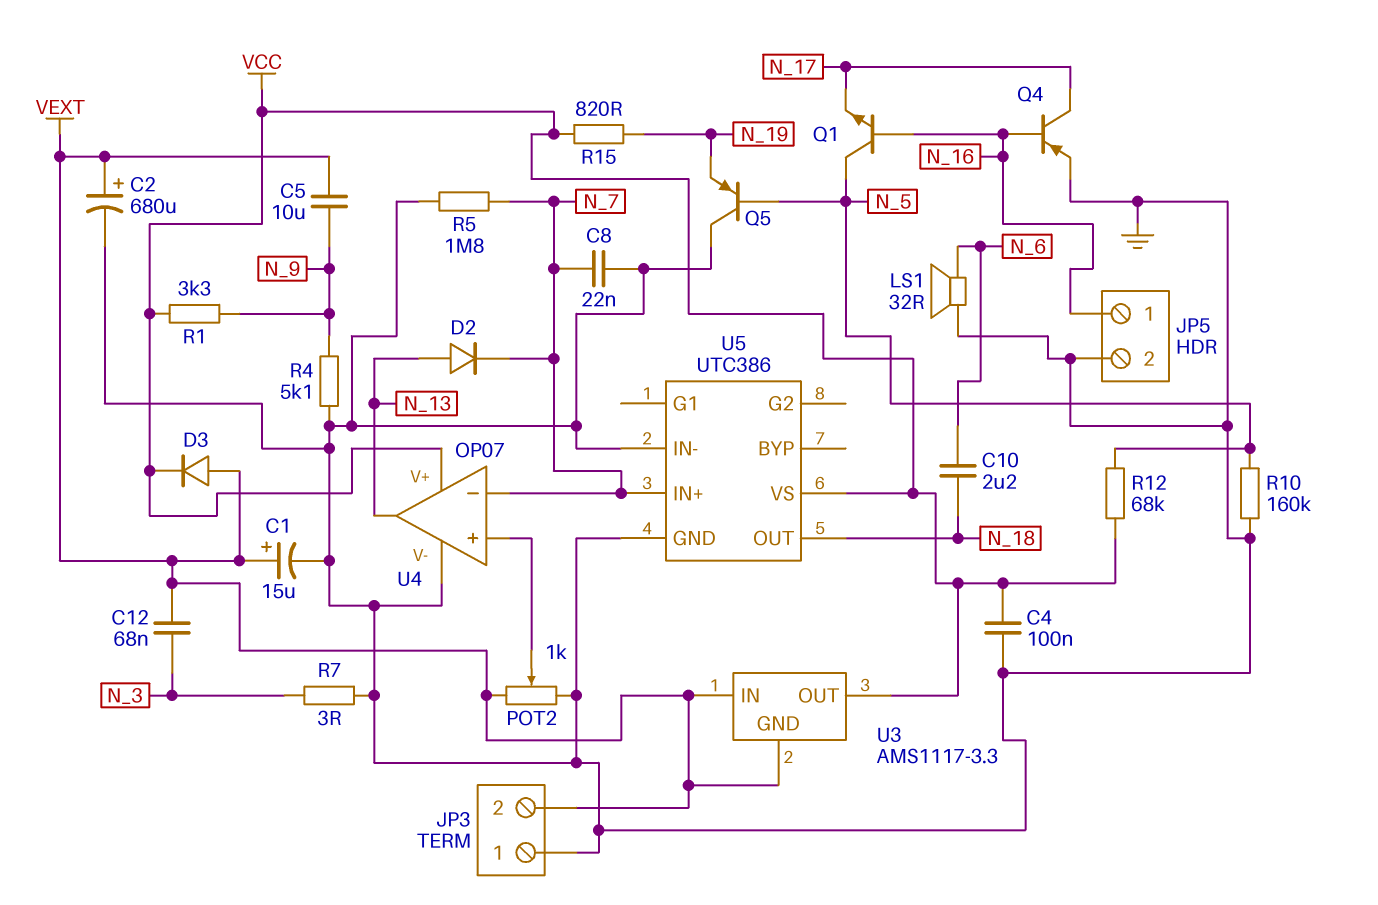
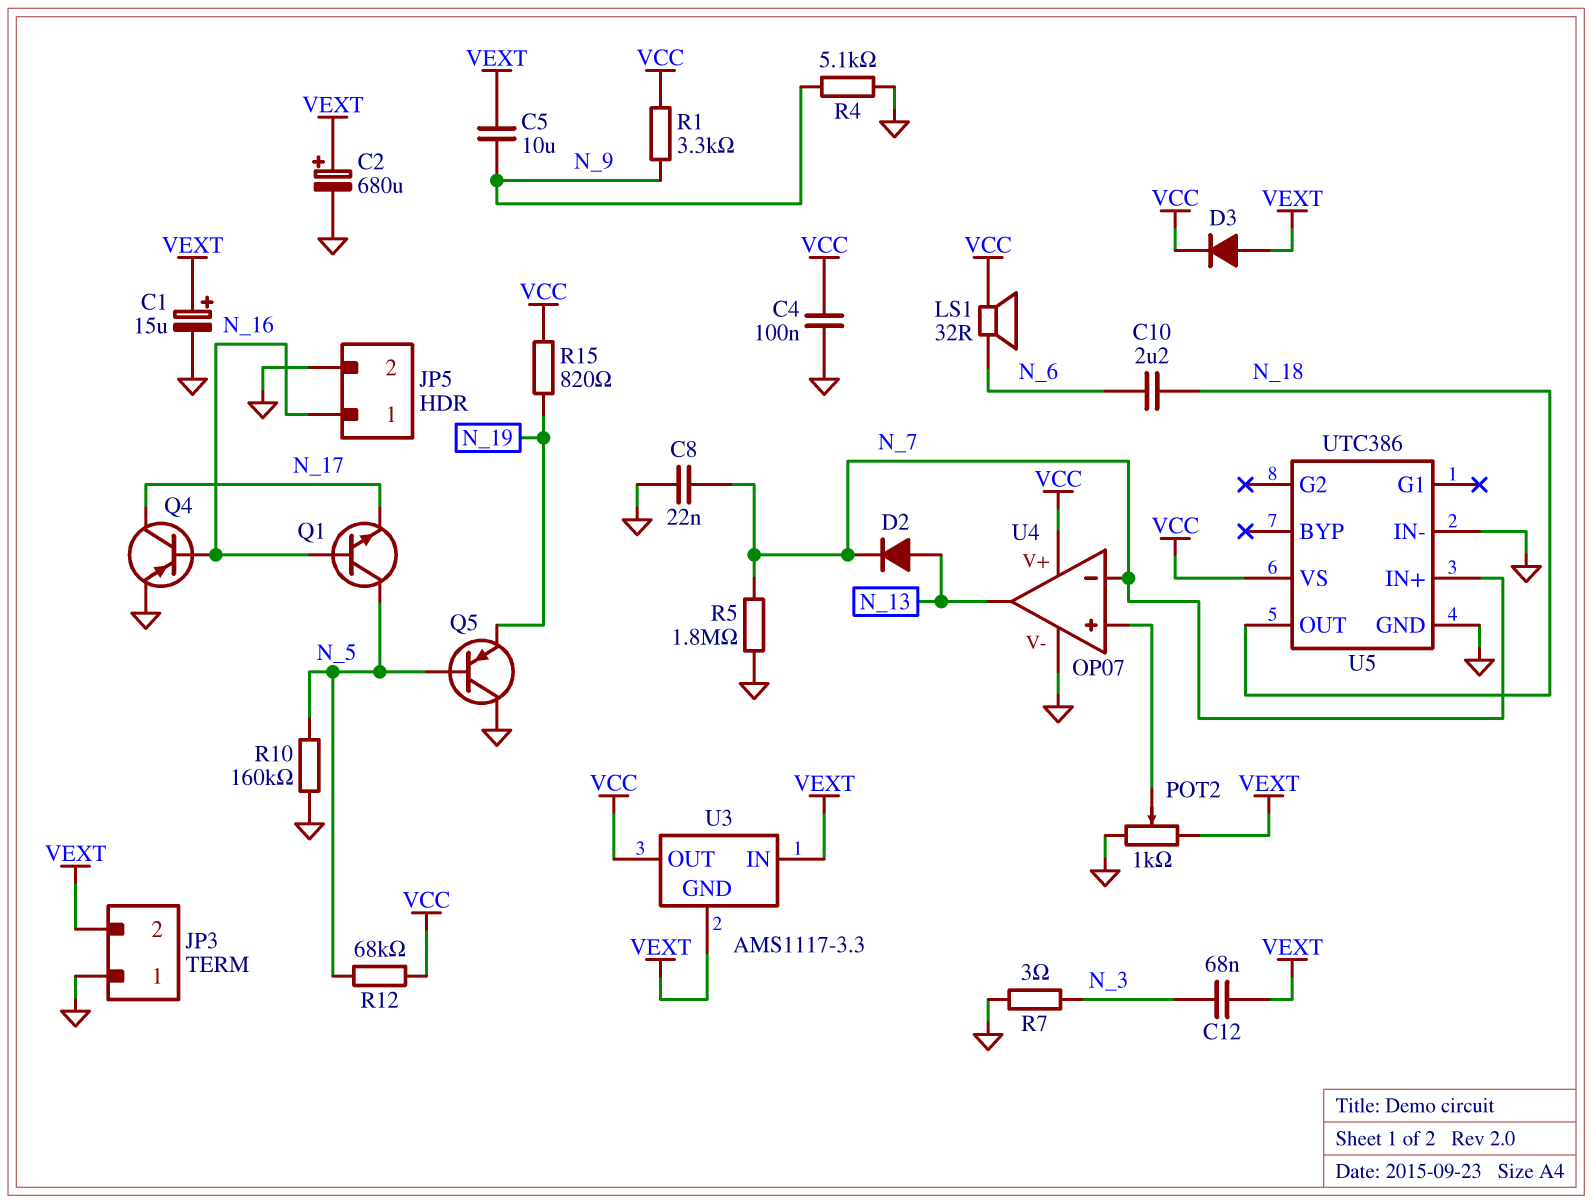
LS1: speaker 32R (GND, N_6) -> speaker 32R (N_6, VCC)

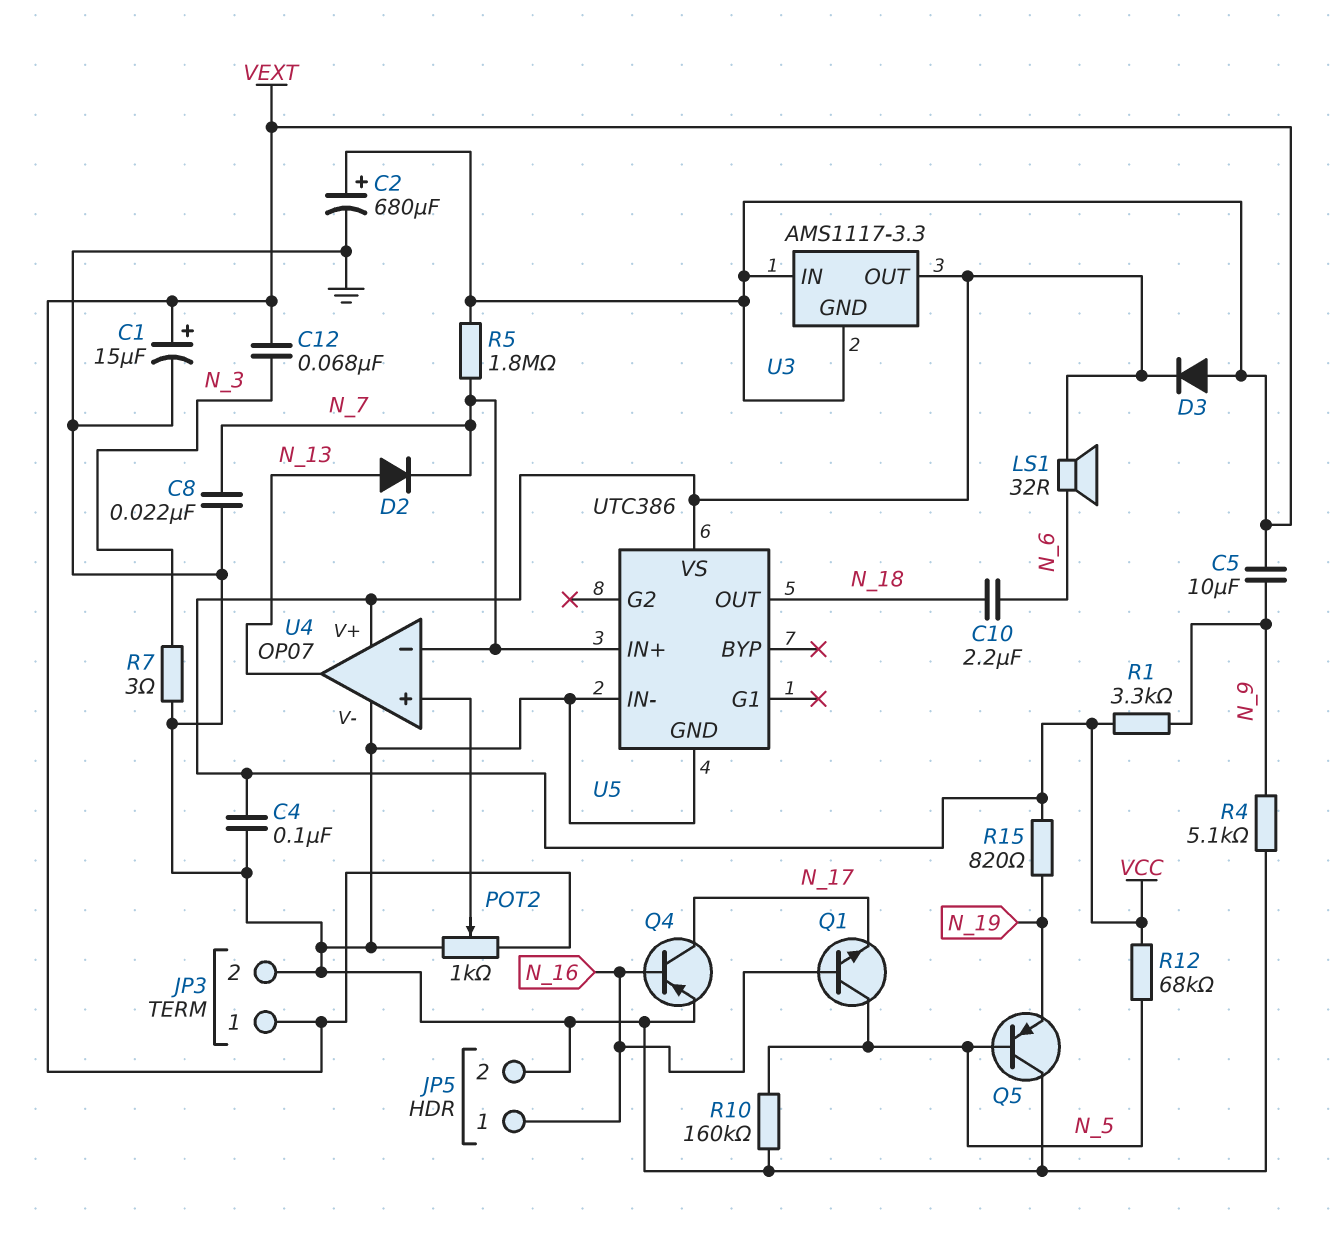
JP3 pin 1: GND -> VEXT
JP3 pin 2: VEXT -> GND
R5: 1.8M (GND, N_7) -> 1.8M (N_7, VEXT)

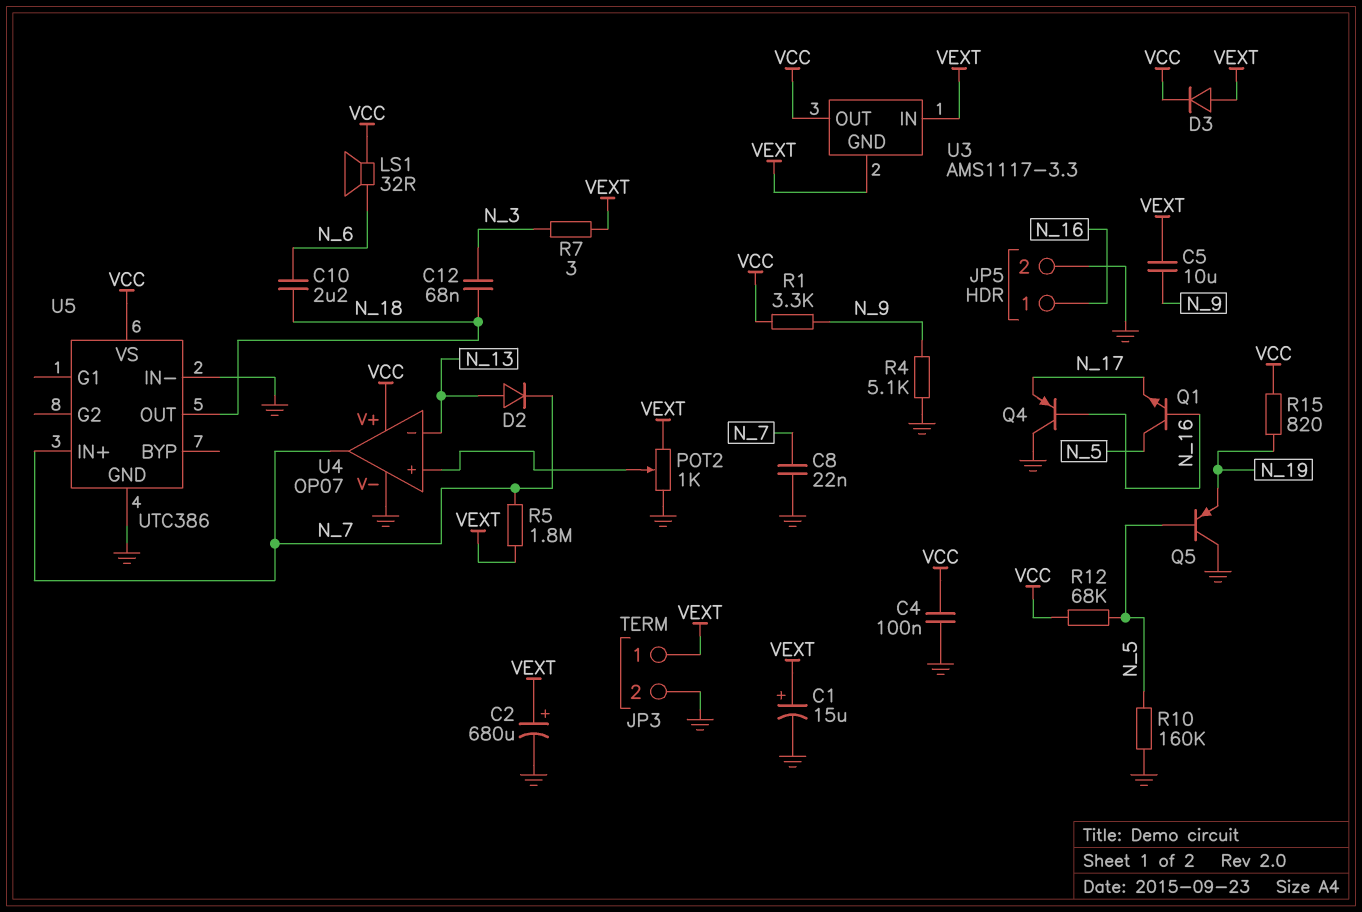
C12: 68nF (N_3, VEXT) -> 68nF (N_3, N_18)
Q4: PNP (B N_16, C N_17, E GND) -> PNP (B N_16, C GND, E N_17)
R7: 3 (GND, N_3) -> 3 (N_3, VEXT)
U4 pin in-: N_7 -> N_13
U4 pin out: N_13 -> N_7

